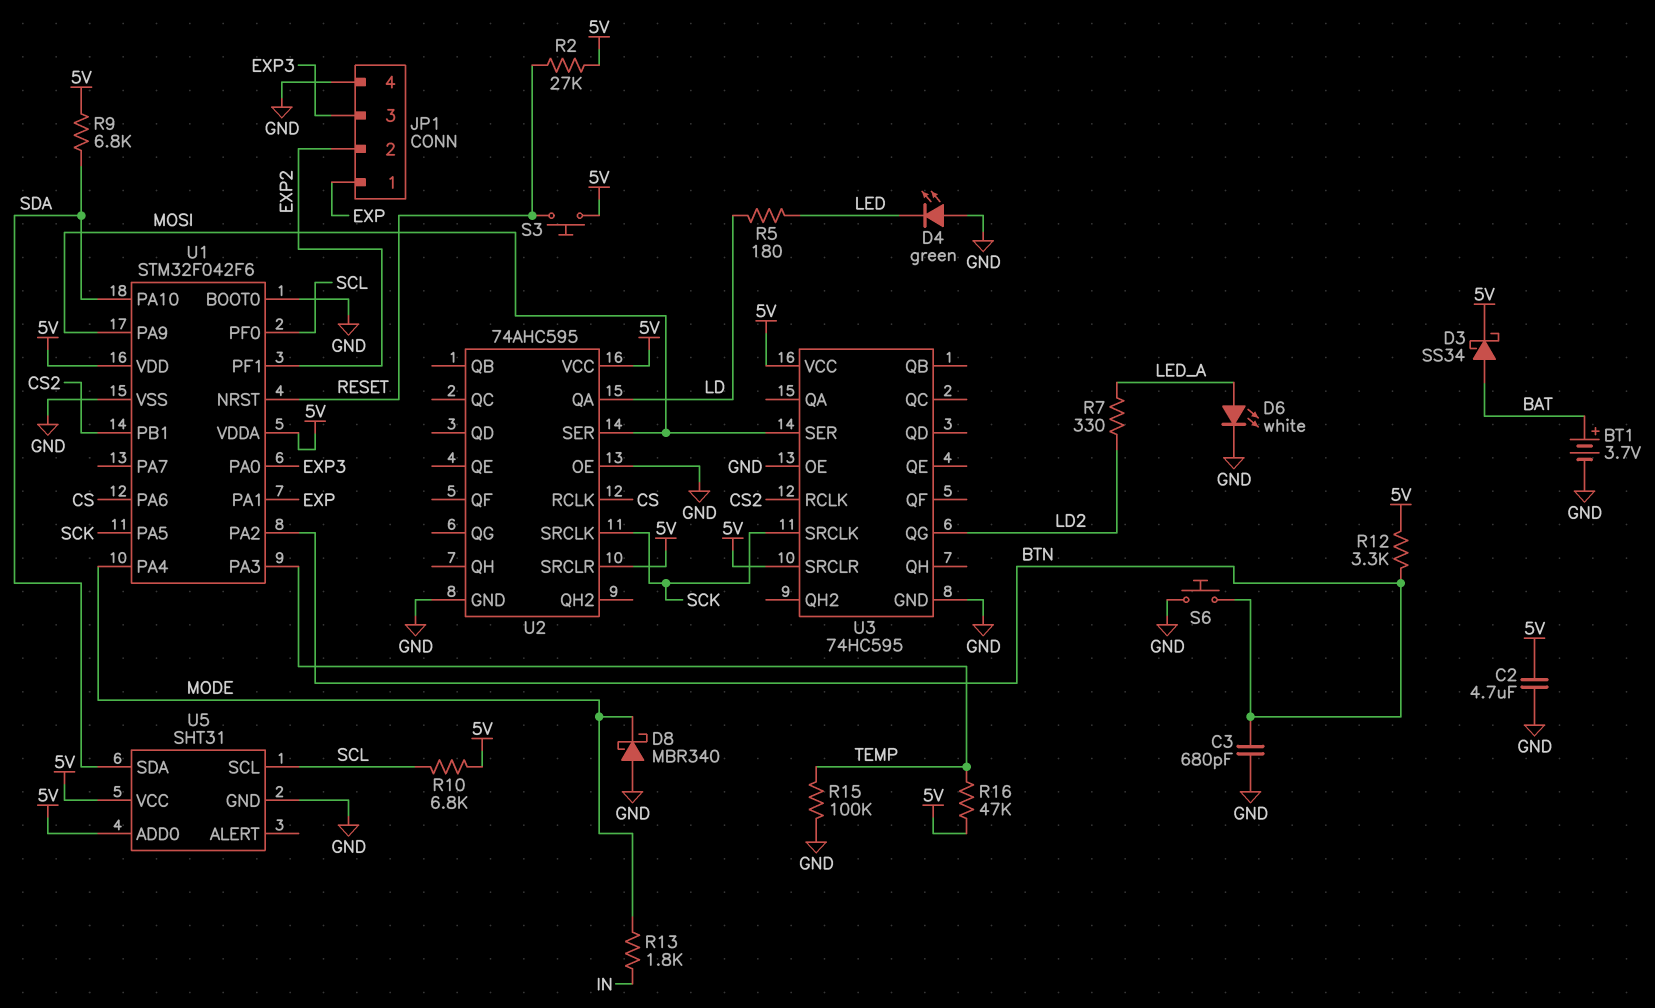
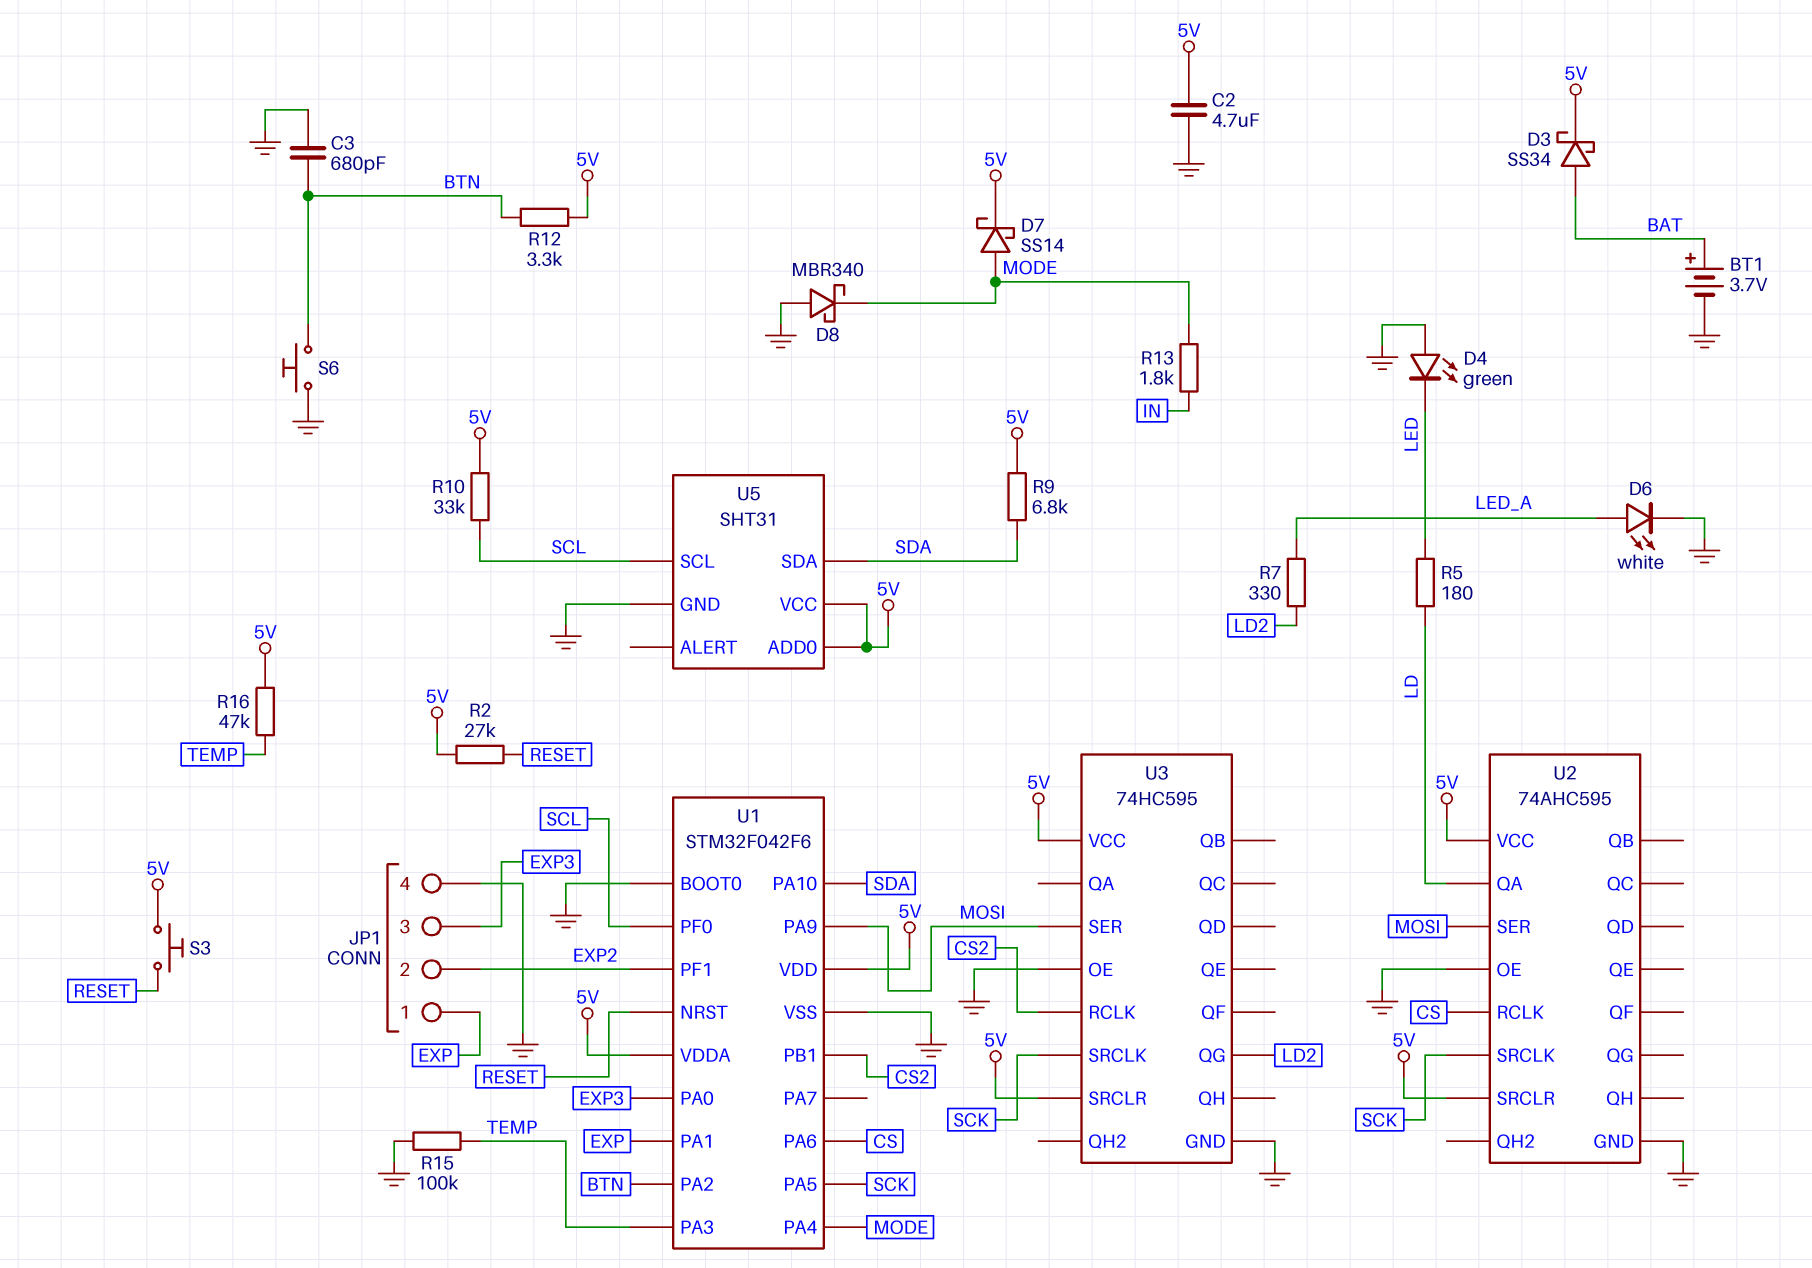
D7: none -> schottky SS14 (A MODE, K 5V)
R10: 6.8k (5V, SCL) -> 33k (5V, SCL)

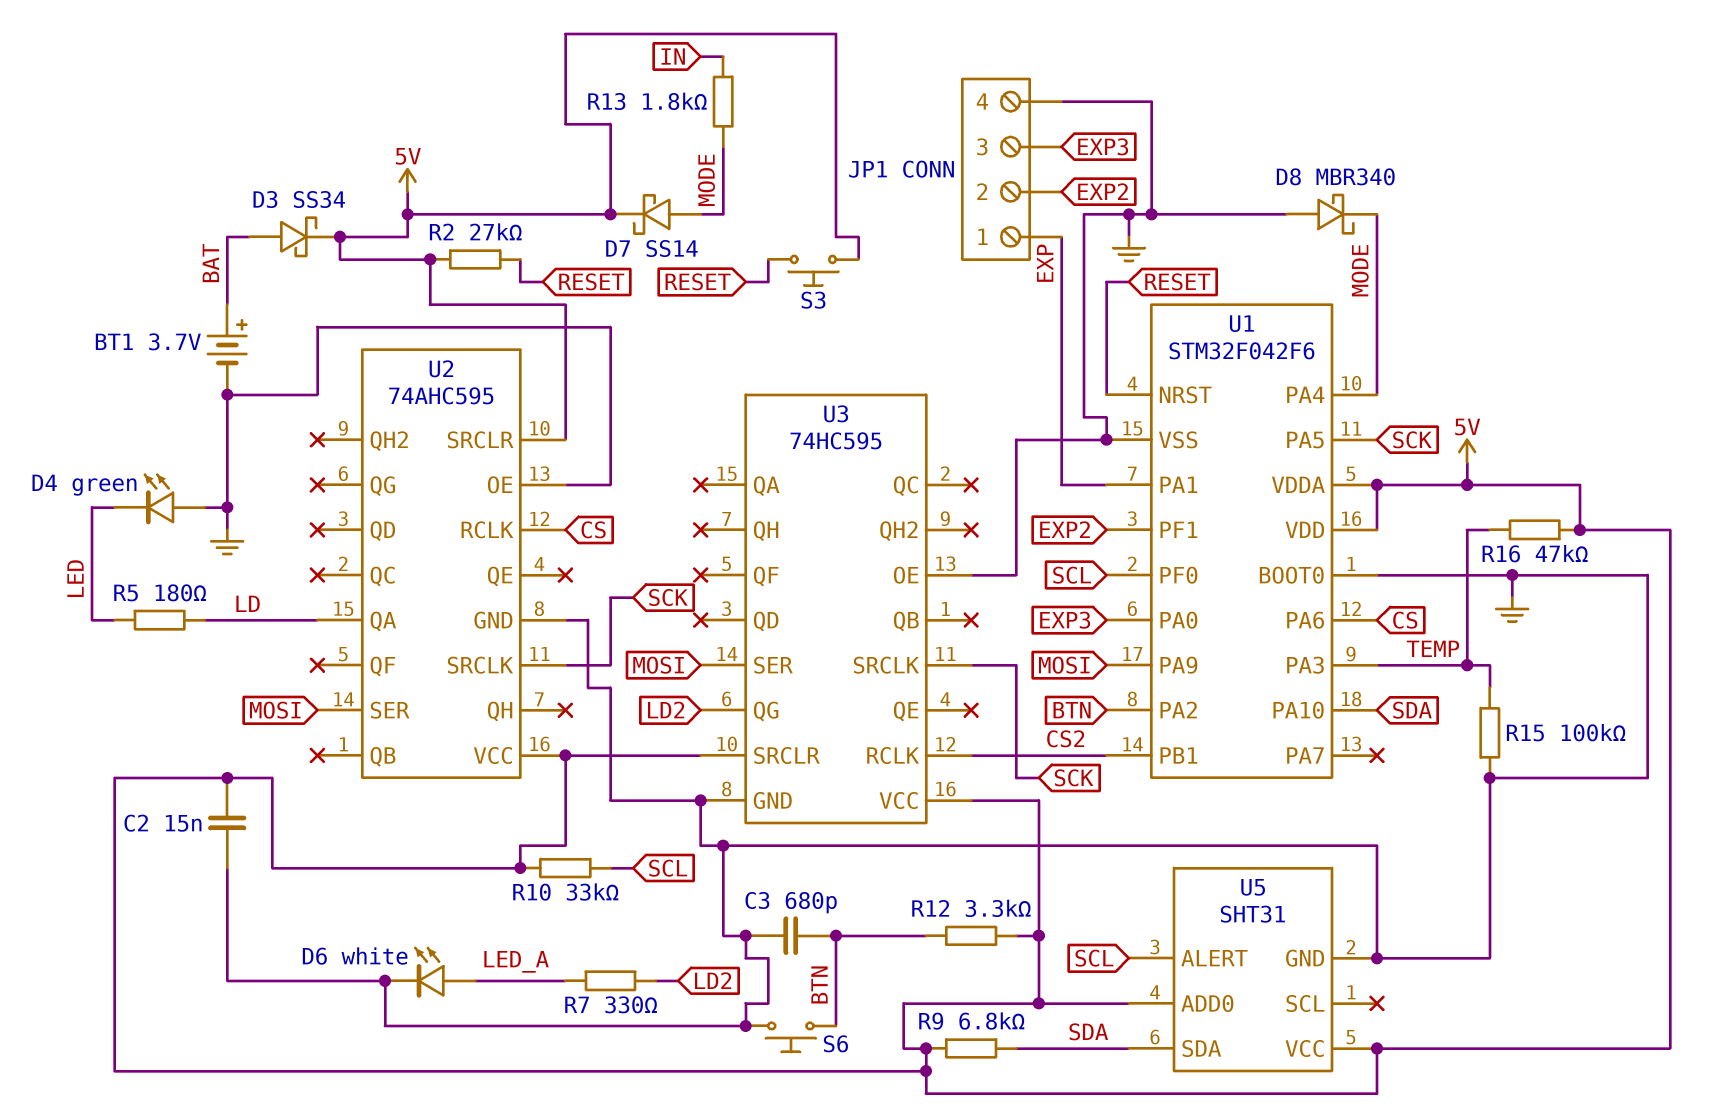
C2: 4.7uF (5V, GND) -> 15nF (5V, GND)
U5 pin ALERT: none -> SCL
U5 pin SCL: SCL -> none

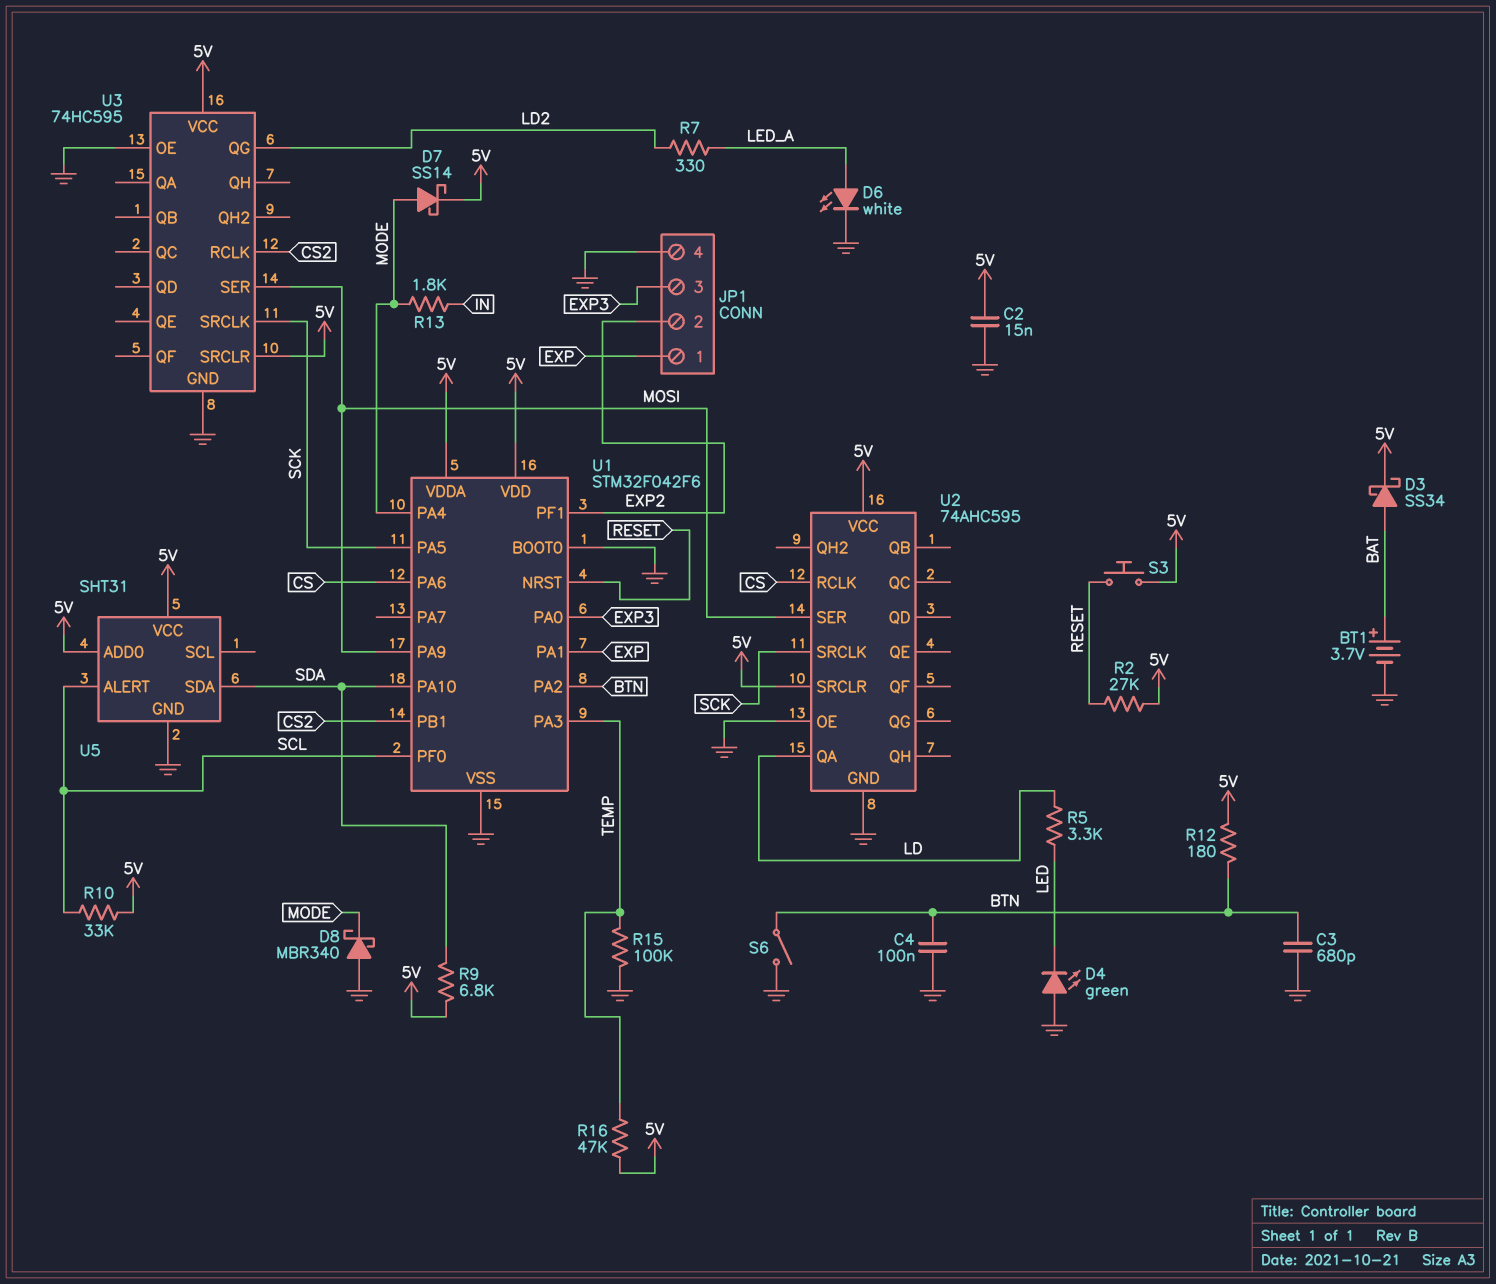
C4: none -> 100nF (BTN, GND)
R5: 180 (LD, LED) -> 3.3k (LD, LED)
R12: 3.3k (5V, BTN) -> 180 (5V, BTN)
S6: button (BTN, GND) -> switch (BTN, GND)

